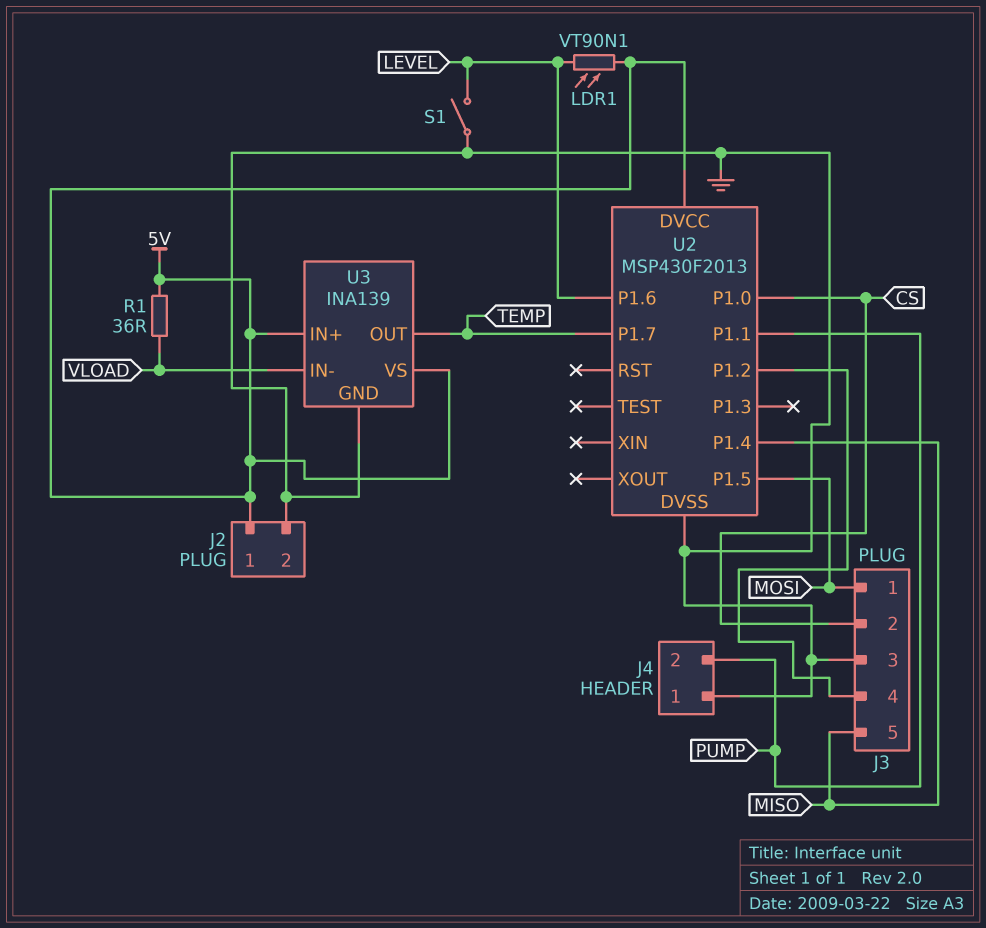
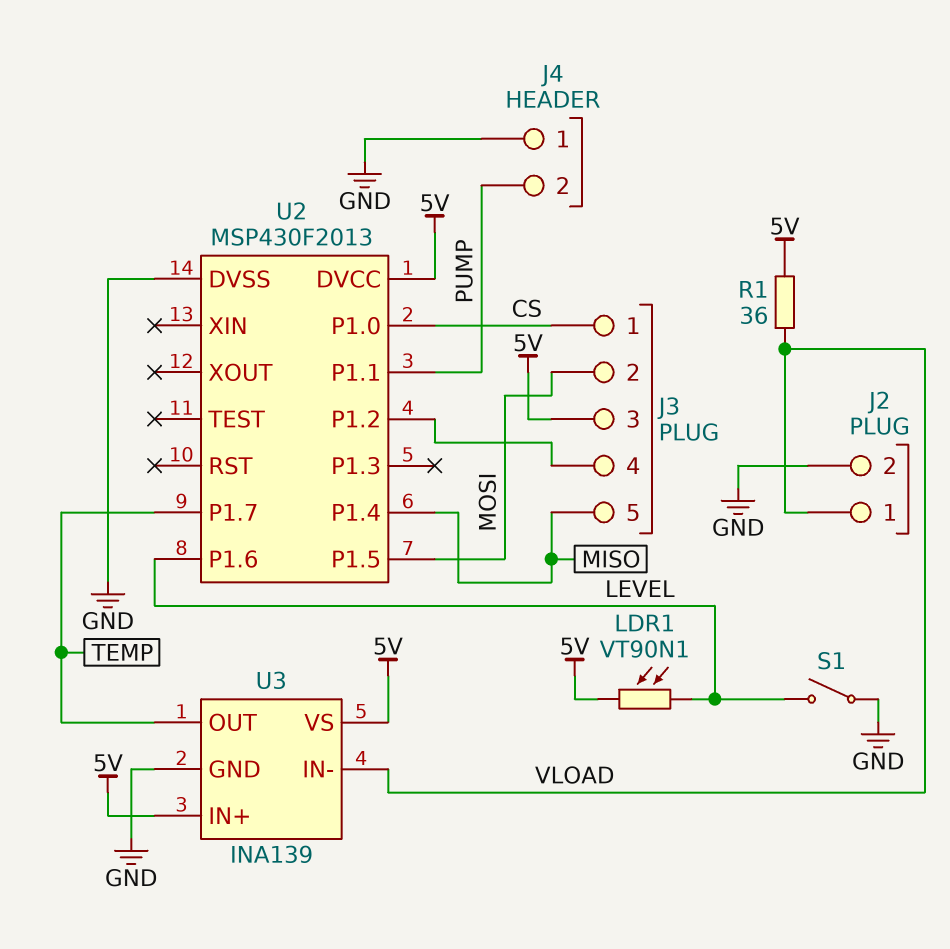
J2 pin 1: 5V -> VLOAD
J3 pin 1: MOSI -> CS
J3 pin 2: CS -> MOSI
J3 pin 3: GND -> 5V

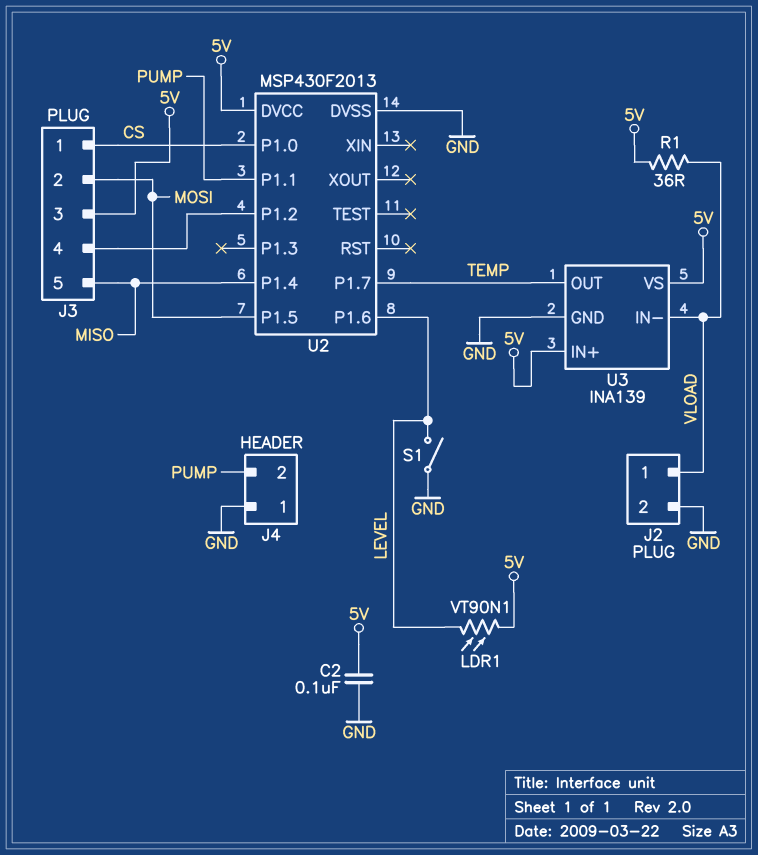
C2: none -> 100nF (5V, GND)

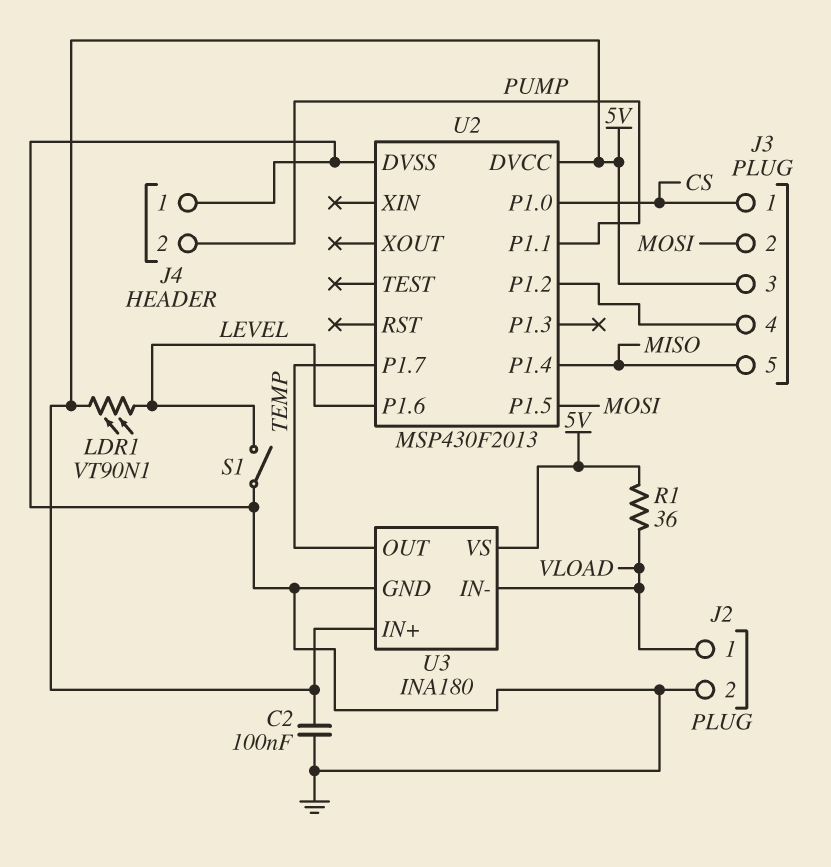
U3: INA139 -> INA180

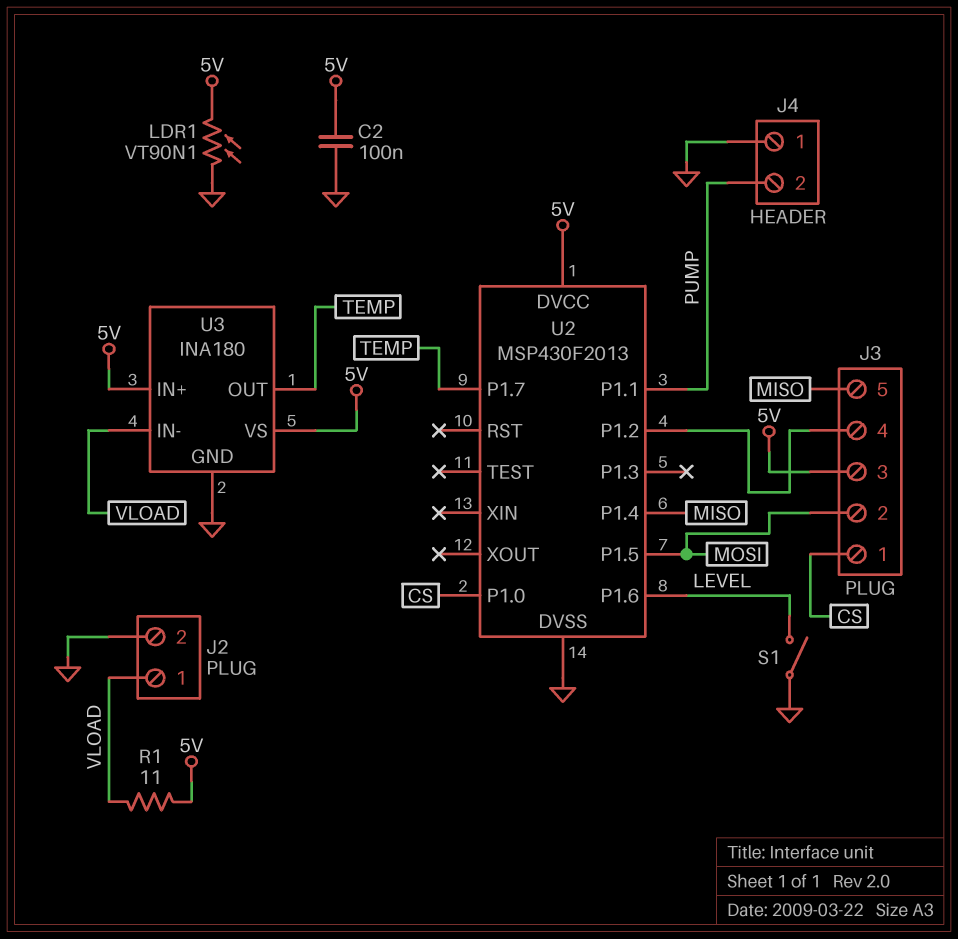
LDR1: VT90N1 (5V, LEVEL) -> VT90N1 (5V, GND)
R1: 36 (5V, VLOAD) -> 11 (5V, VLOAD)

